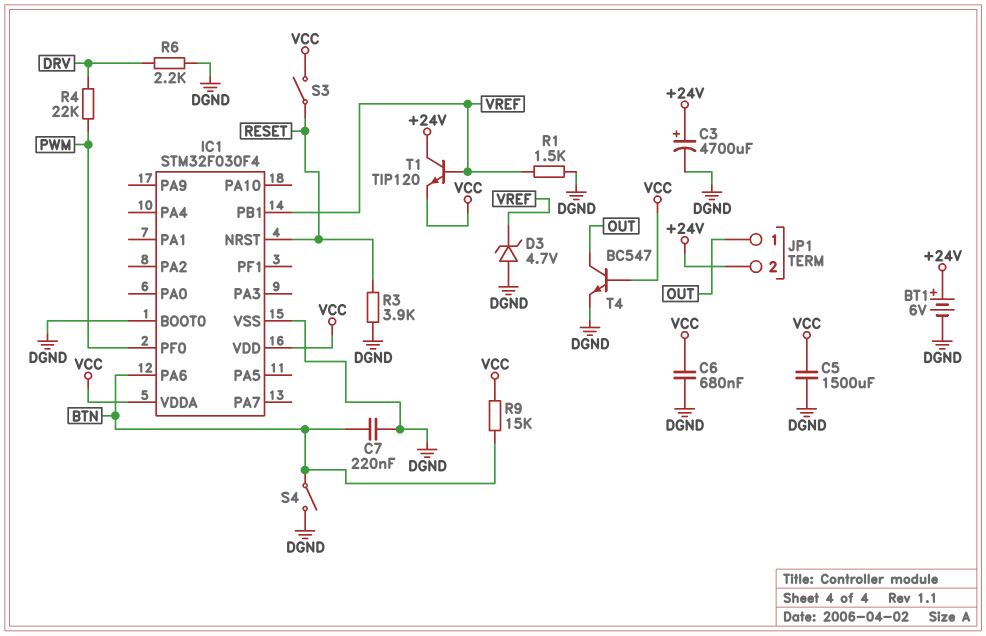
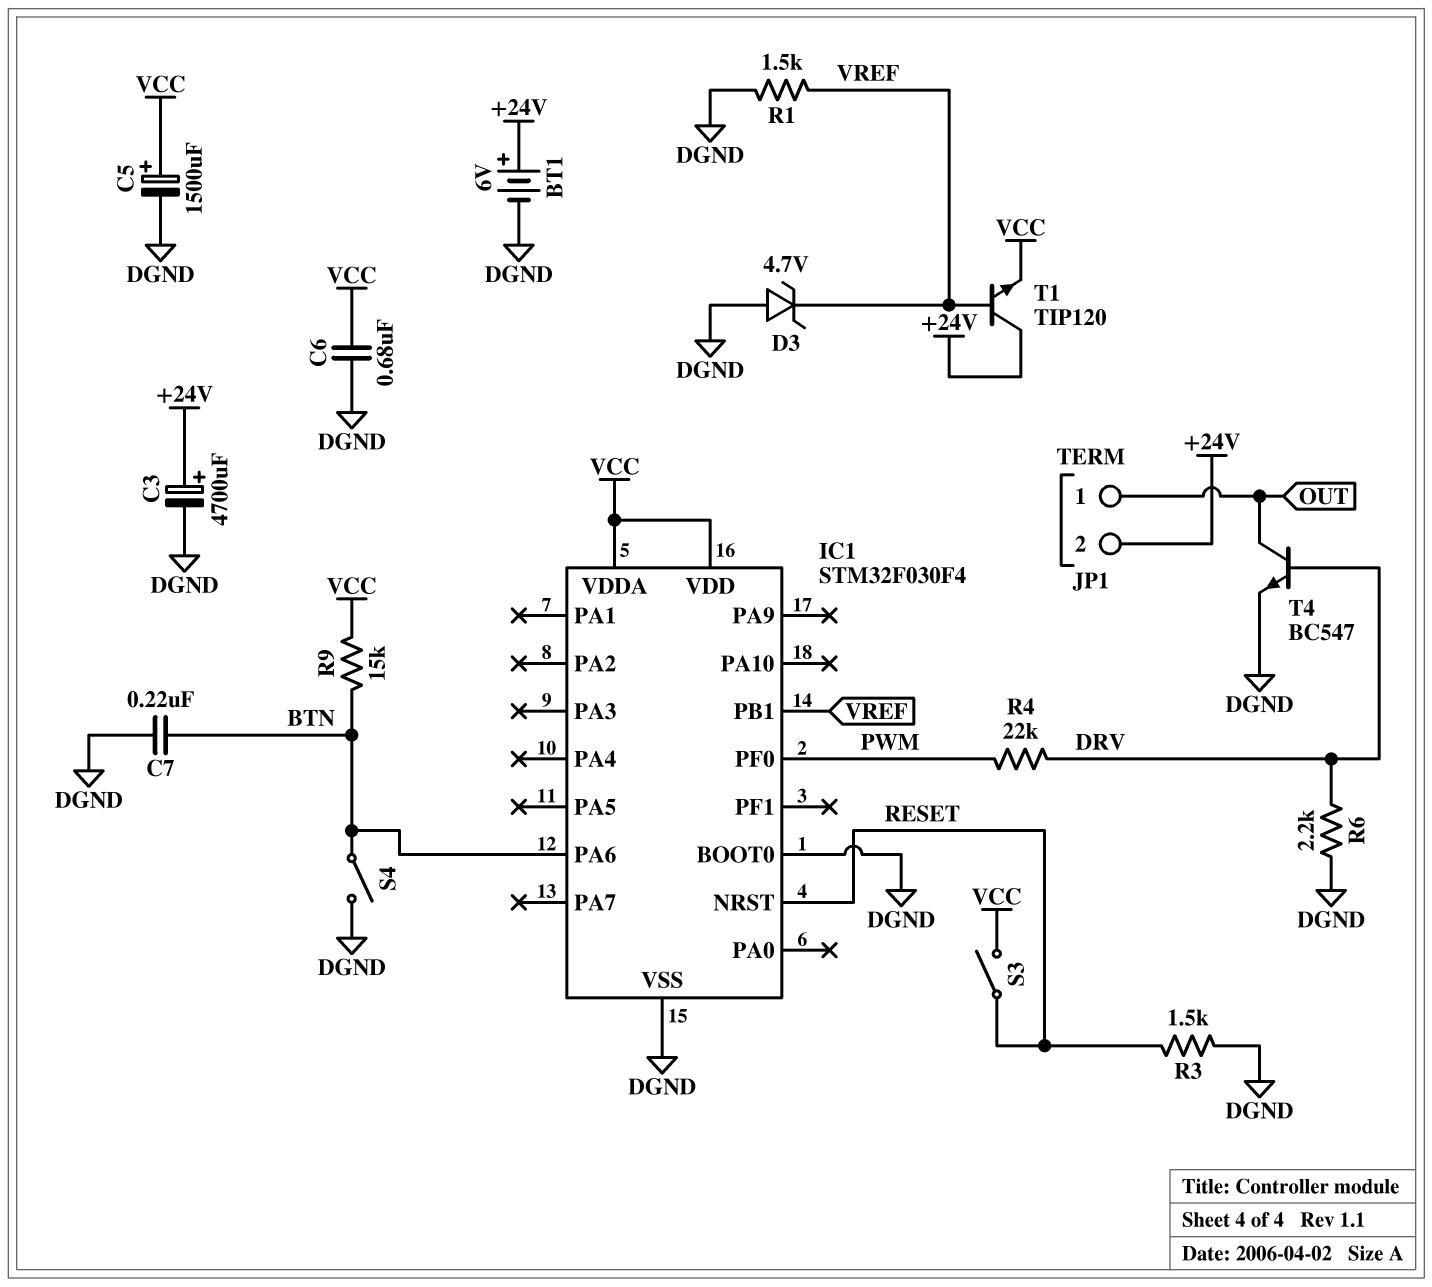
C5: 1500uF (DGND, VCC) -> 1500uF (plus VCC, minus DGND)
R3: 3.9k (DGND, RESET) -> 1.5k (DGND, RESET)
T4: NPN BC547 (B VCC, C OUT, E DGND) -> NPN BC547 (B DRV, C OUT, E DGND)

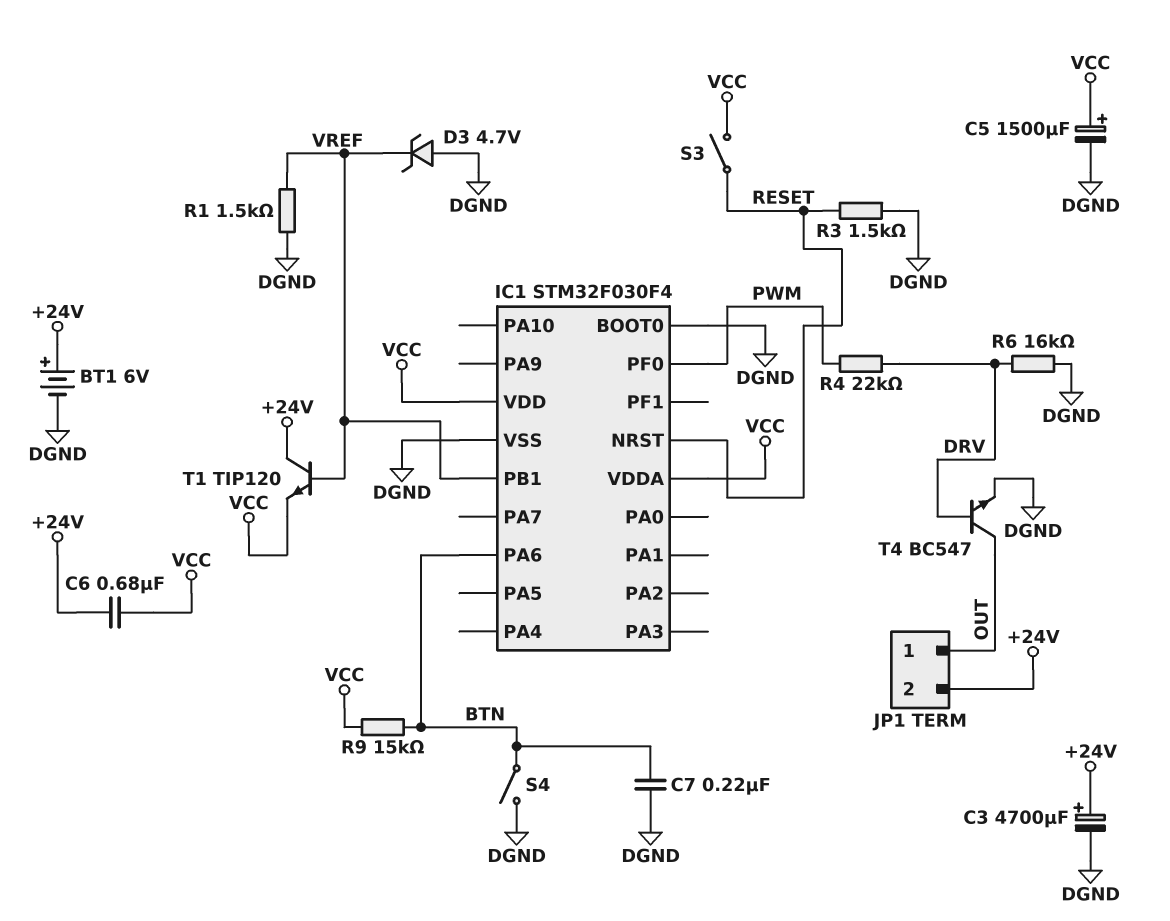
C6: 680nF (DGND, VCC) -> 680nF (+24V, VCC)
R6: 2.2k (DGND, DRV) -> 16k (DGND, DRV)

